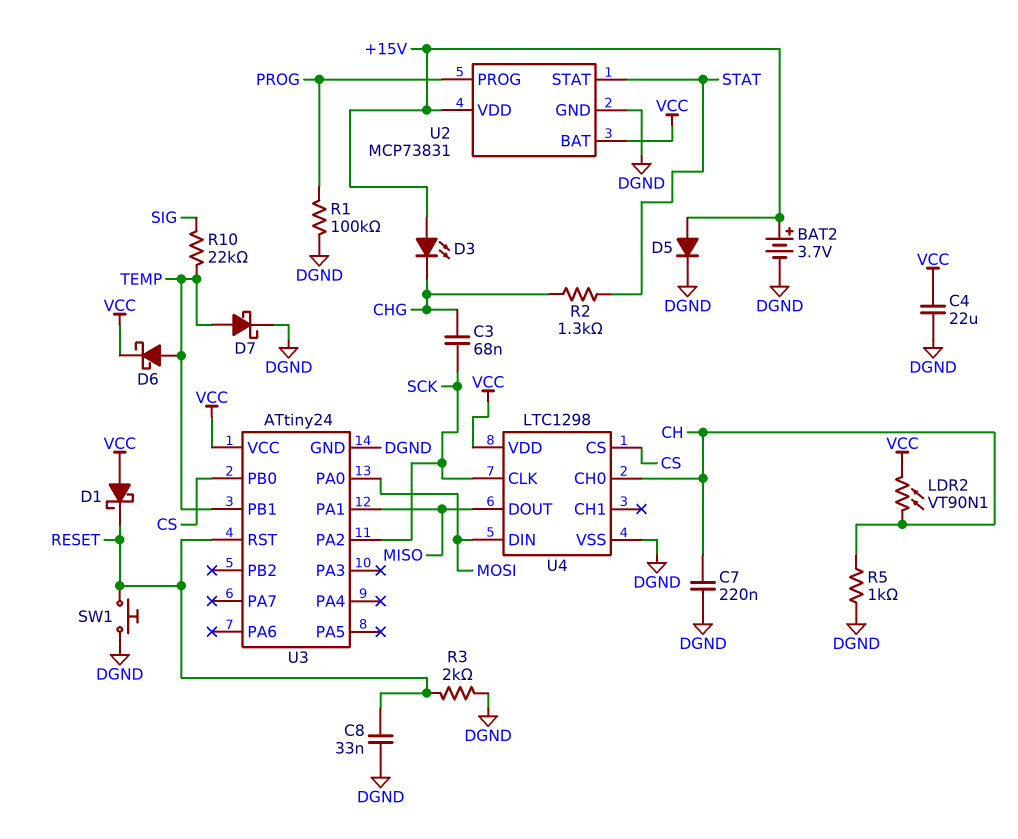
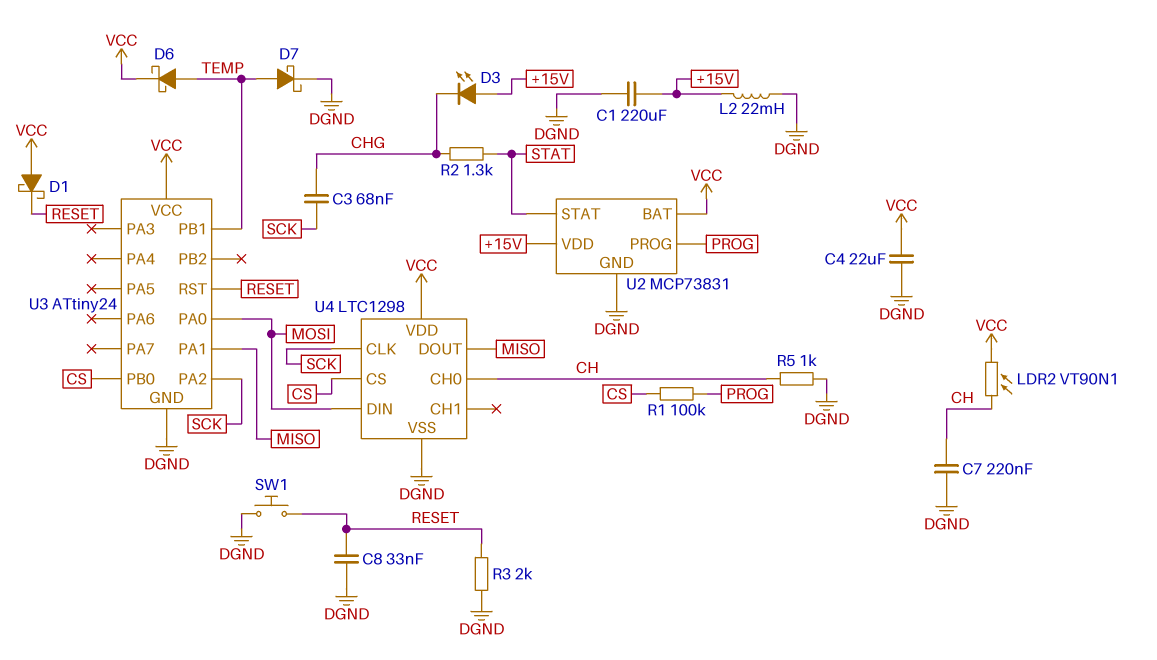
BAT2: 3.7V (plus +15V, minus DGND) -> none
C1: none -> 220uF (+15V, DGND)
D5: diode (A +15V, K DGND) -> none
L2: none -> 22mH (+15V, DGND)
R1: 100k (DGND, PROG) -> 100k (CS, PROG)
R10: 22k (SIG, TEMP) -> none

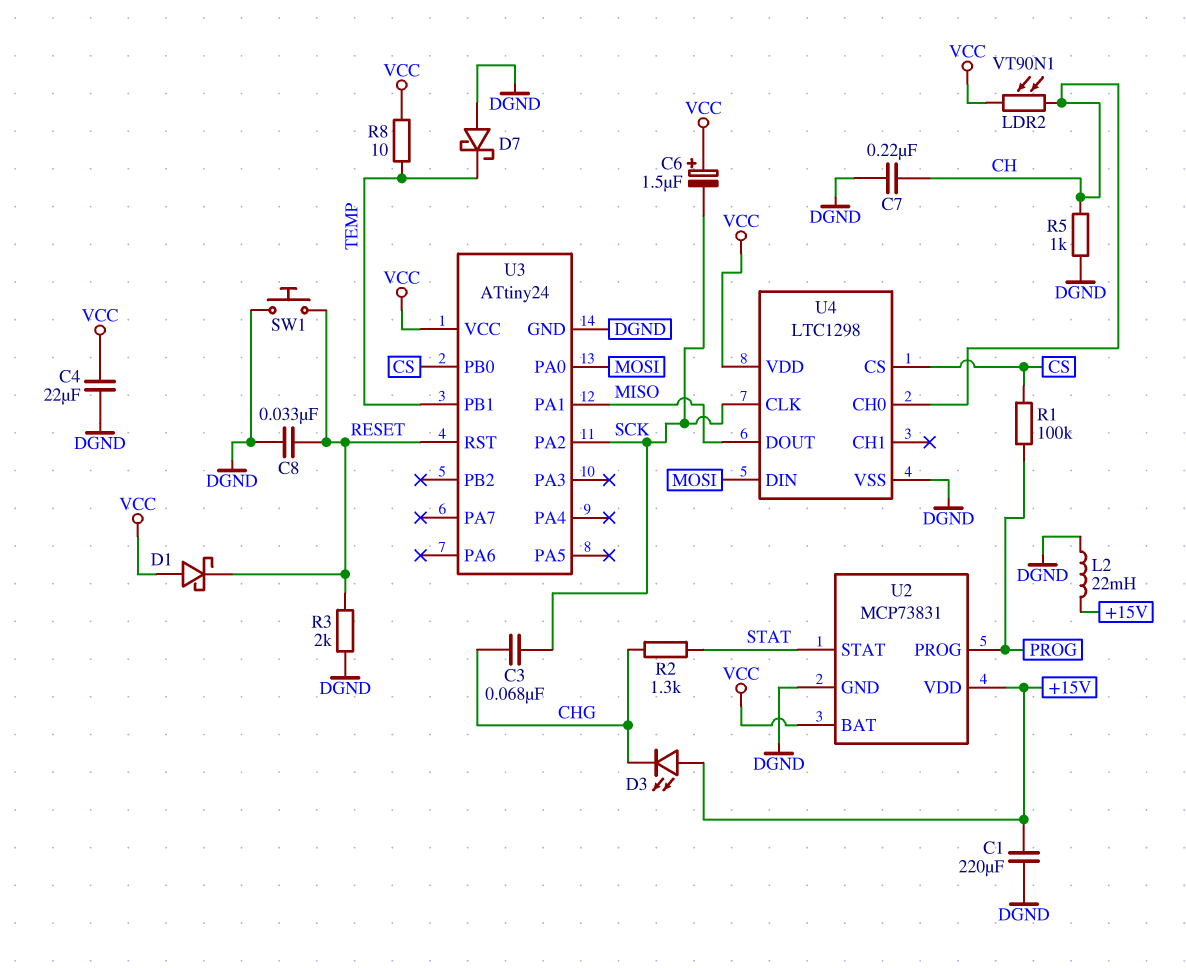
C6: none -> 1.5uF (plus VCC, minus SCK)
D6: schottky (A TEMP, K VCC) -> none
D7: schottky (A TEMP, K DGND) -> schottky (A DGND, K TEMP)
R8: none -> 10 (TEMP, VCC)

